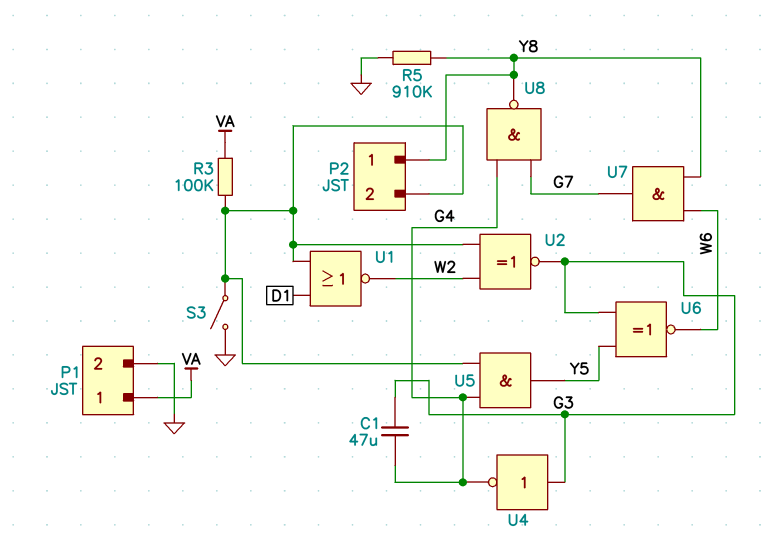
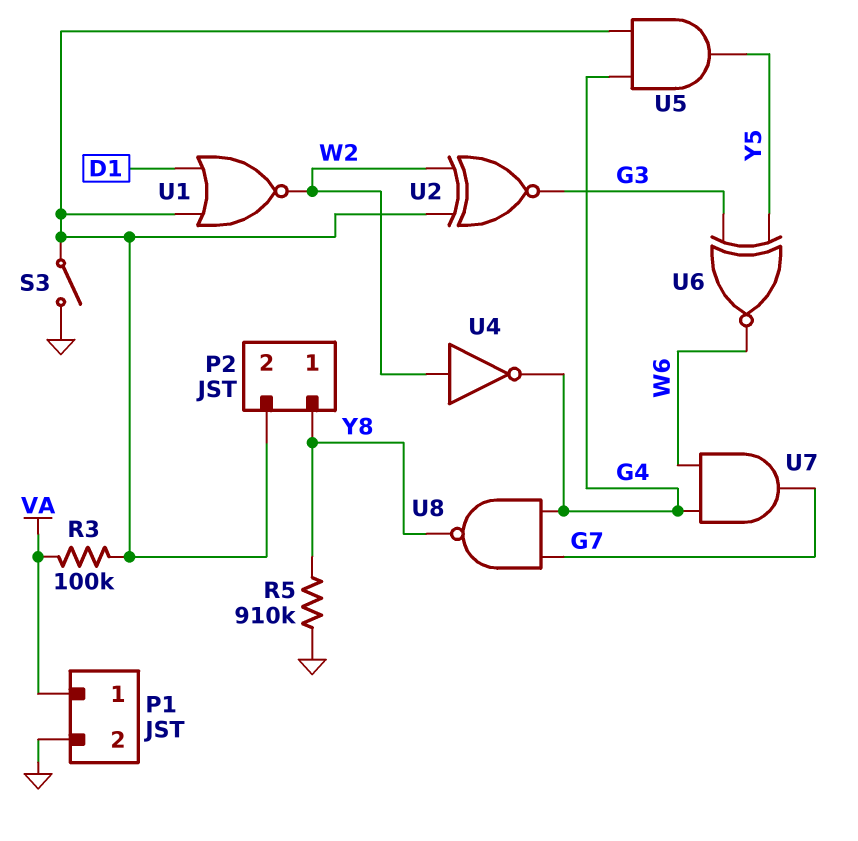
C1: 47uF (G3, G4) -> none
U4: NOT (in G3, out G4) -> NOT (in W2, out G4)
U7: AND (in W6, in Y8, out G7) -> AND (in G4, in W6, out G7)

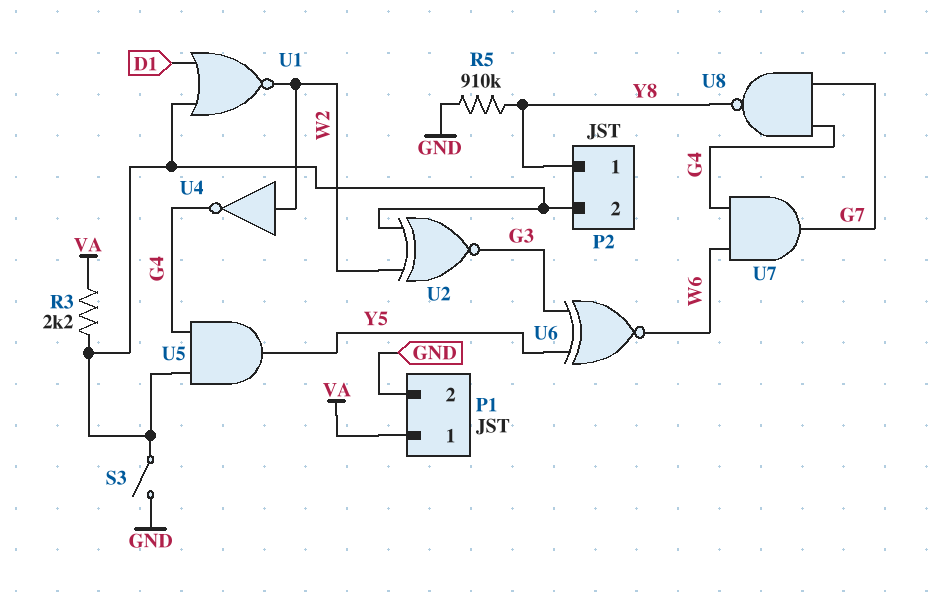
R3: 100k (P2/2, VA) -> 2.2k (P2/2, VA)

